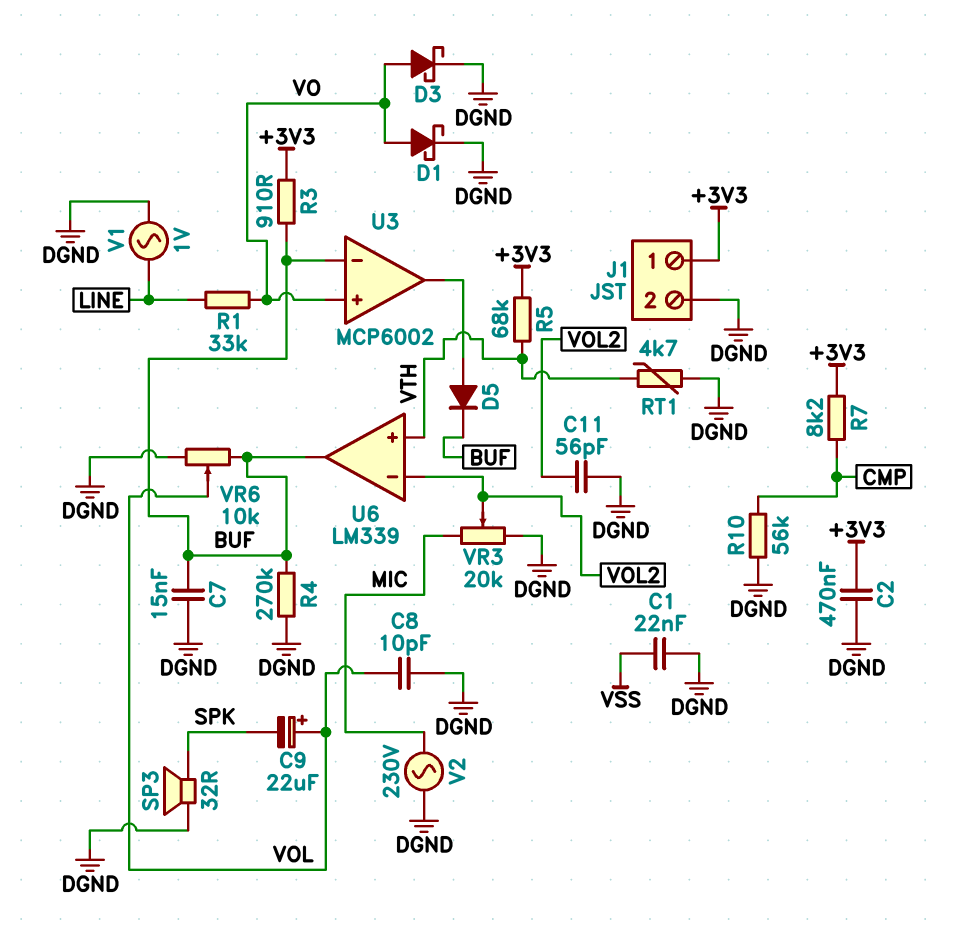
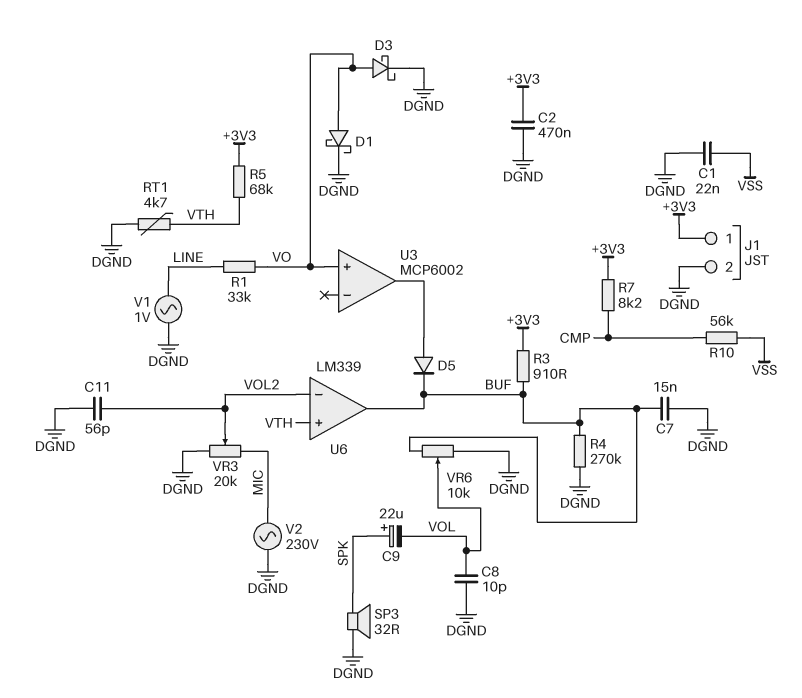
C9: 22uF (plus VOL, minus SPK) -> 22uF (plus SPK, minus VOL)
R10: 56k (CMP, DGND) -> 56k (CMP, VSS)
U3 pin in-: BUF -> none

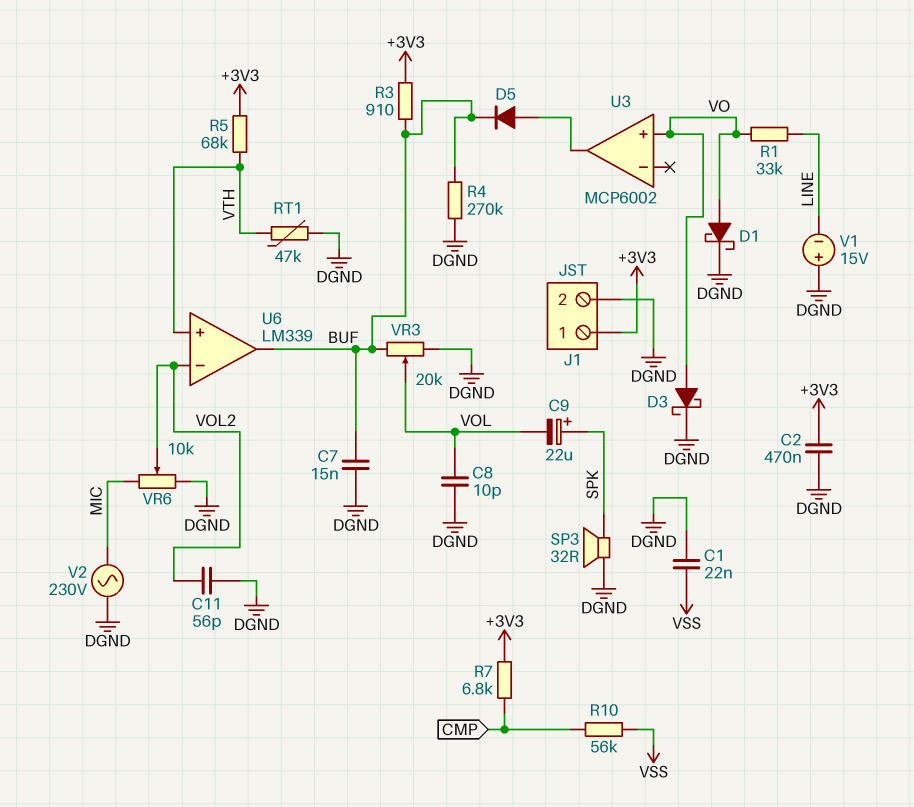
R7: 8.2k (+3V3, CMP) -> 6.8k (+3V3, CMP)
RT1: 4.7k (DGND, VTH) -> 47k (DGND, VTH)
V1: AC 1V (DGND, LINE) -> 15V (plus DGND, minus LINE)
VR3: 20k (DGND, MIC, wiper VOL2) -> 20k (BUF, DGND, wiper VOL)
VR6: 10k (BUF, DGND, wiper VOL) -> 10k (DGND, MIC, wiper VOL2)

